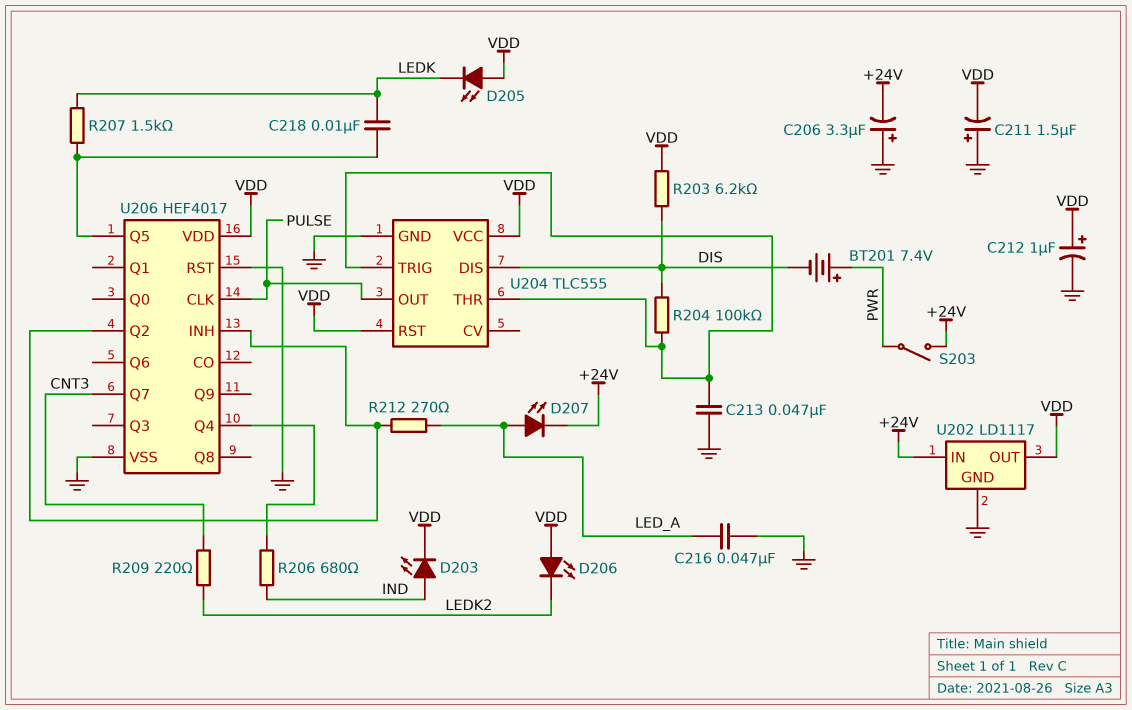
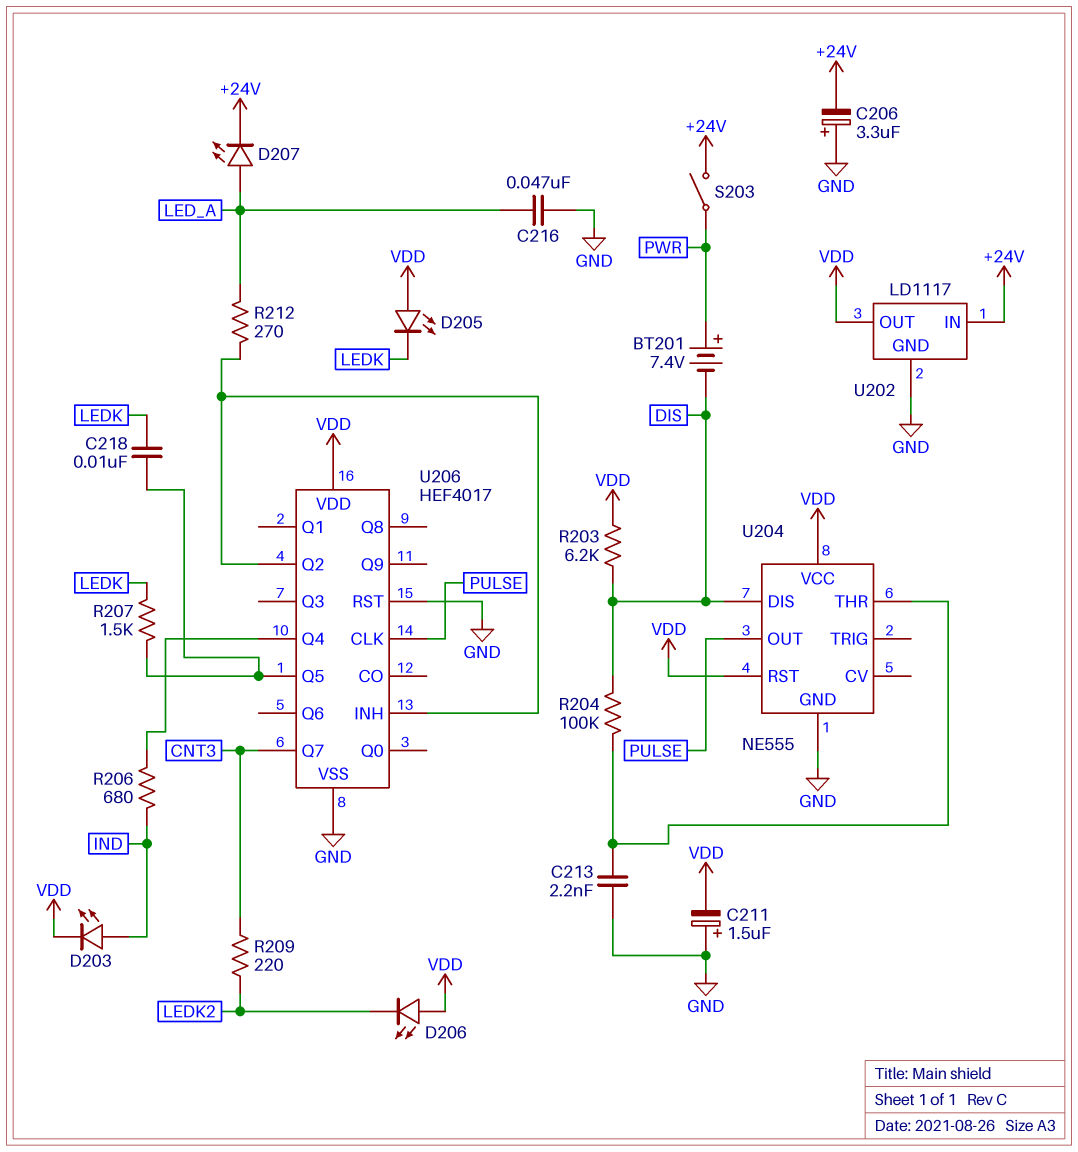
C212: 1uF (plus VDD, minus GND) -> none
C213: 47nF (GND, U204/THR) -> 2.2nF (GND, U204/THR)
U204: TLC555 -> NE555
U204 pin TRIG: U204/THR -> none

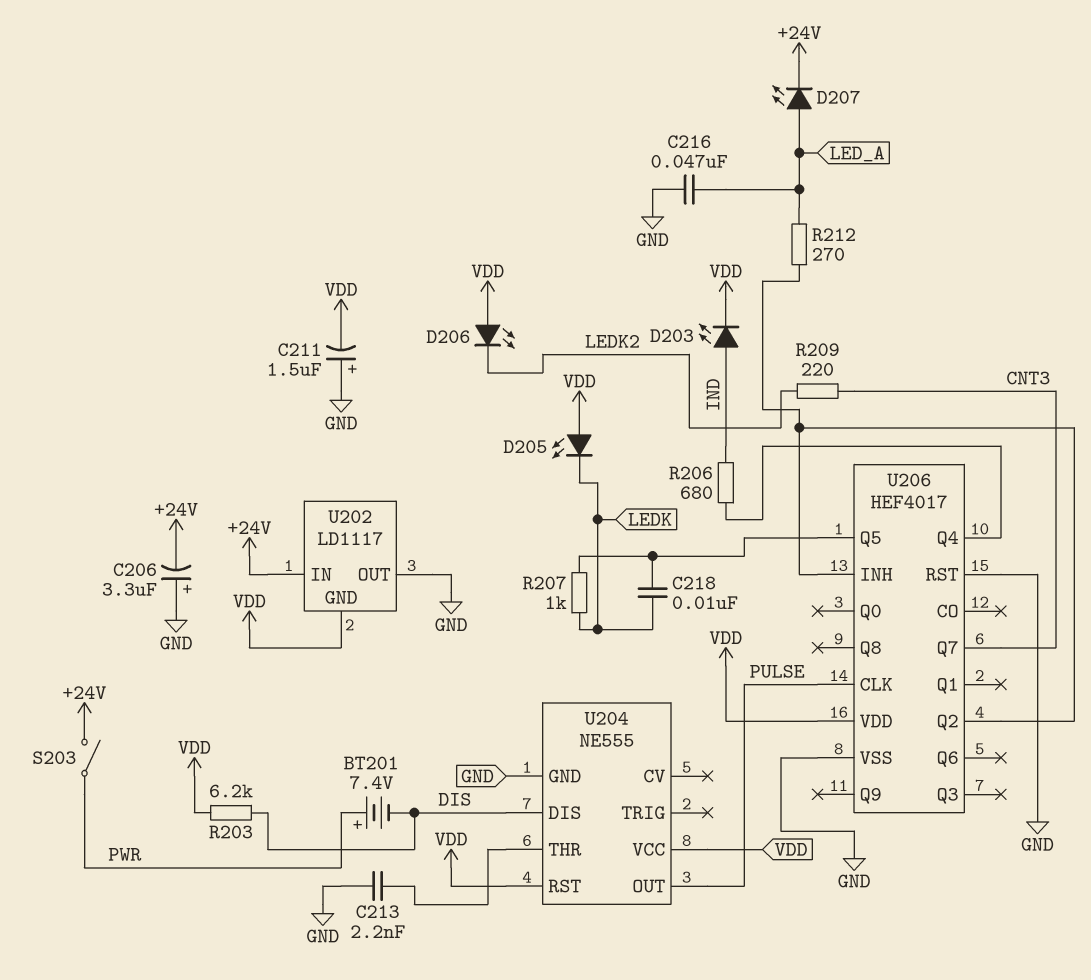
R204: 100k (DIS, U204/THR) -> none
R207: 1.5k (LEDK, U206/Q5) -> 1k (LEDK, U206/Q5)
U202 pin GND: GND -> VDD
U202 pin OUT: VDD -> GND

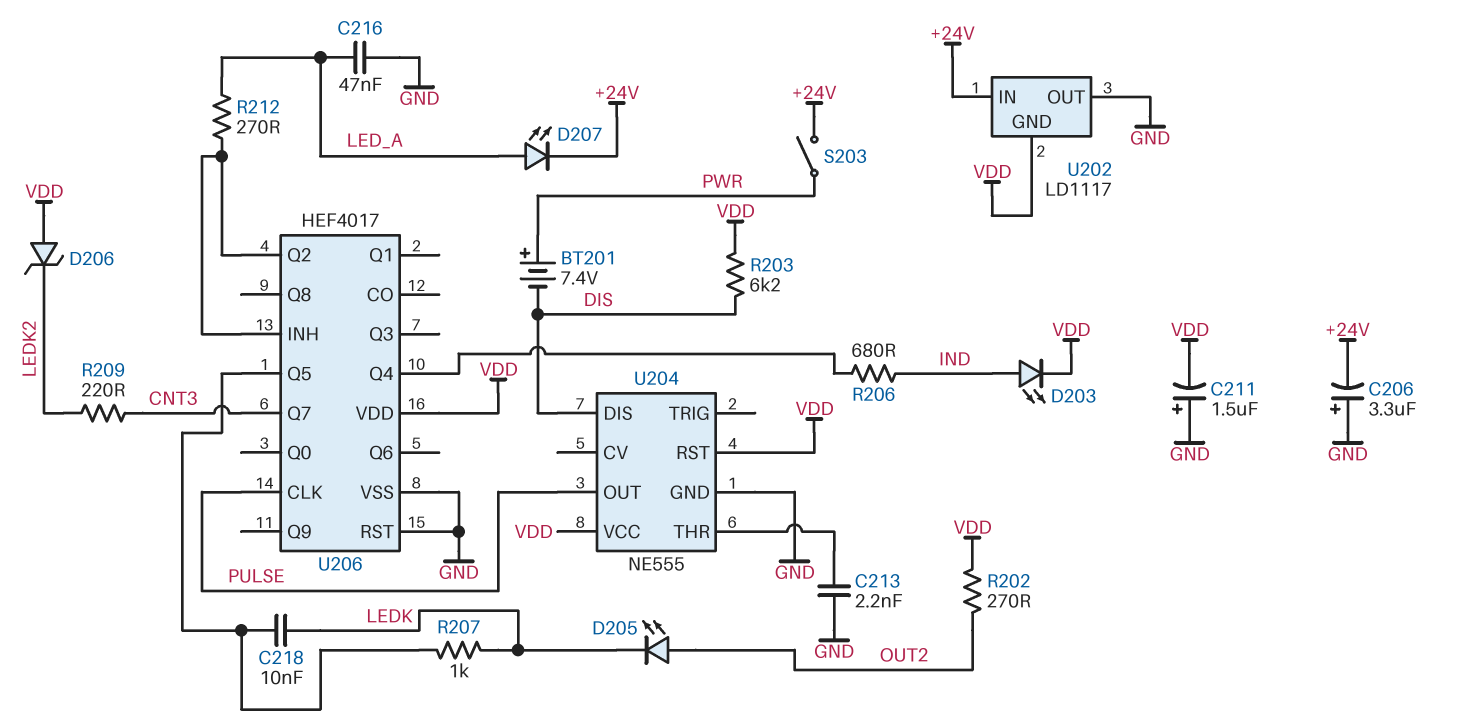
D205: LED (A VDD, K LEDK) -> LED (A OUT2, K LEDK)
D206: LED (A VDD, K LEDK2) -> zener (A VDD, K LEDK2)
R202: none -> 270 (OUT2, VDD)

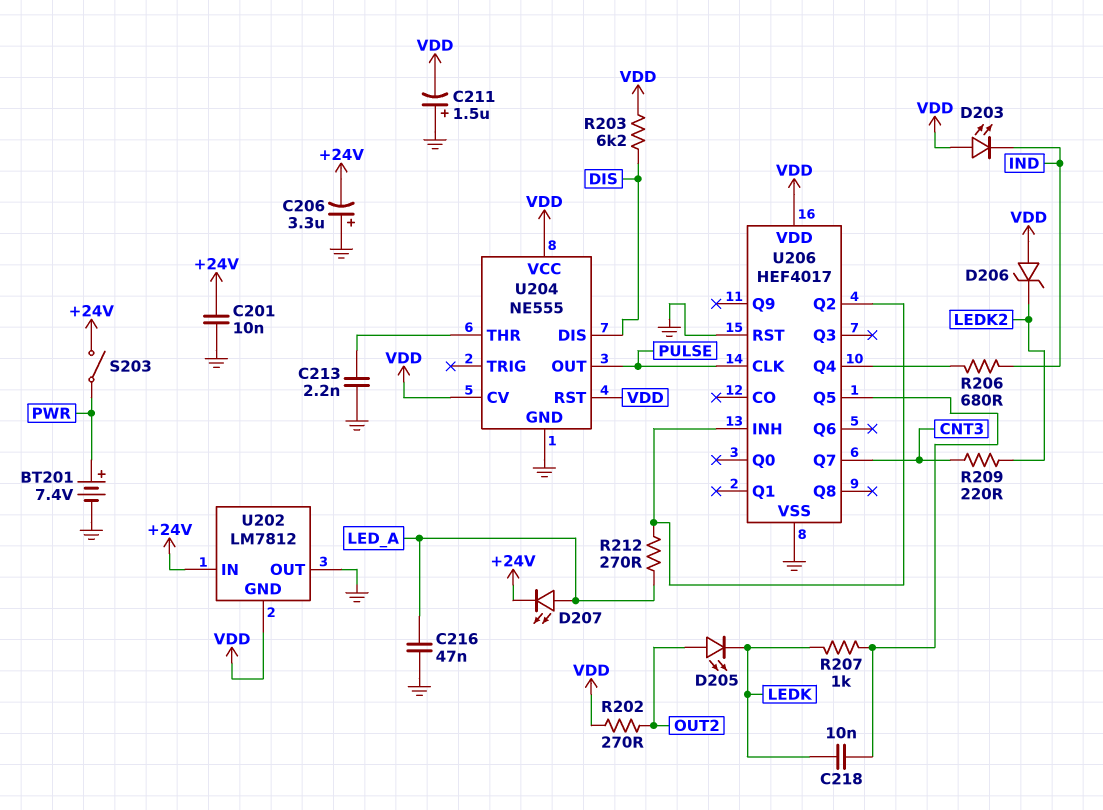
BT201: 7.4V (plus PWR, minus DIS) -> 7.4V (plus PWR, minus GND)
C201: none -> 10nF (+24V, GND)
D203: LED (A IND, K VDD) -> LED (A VDD, K IND)
U202: LD1117 -> LM7812
U204 pin CV: none -> VDD

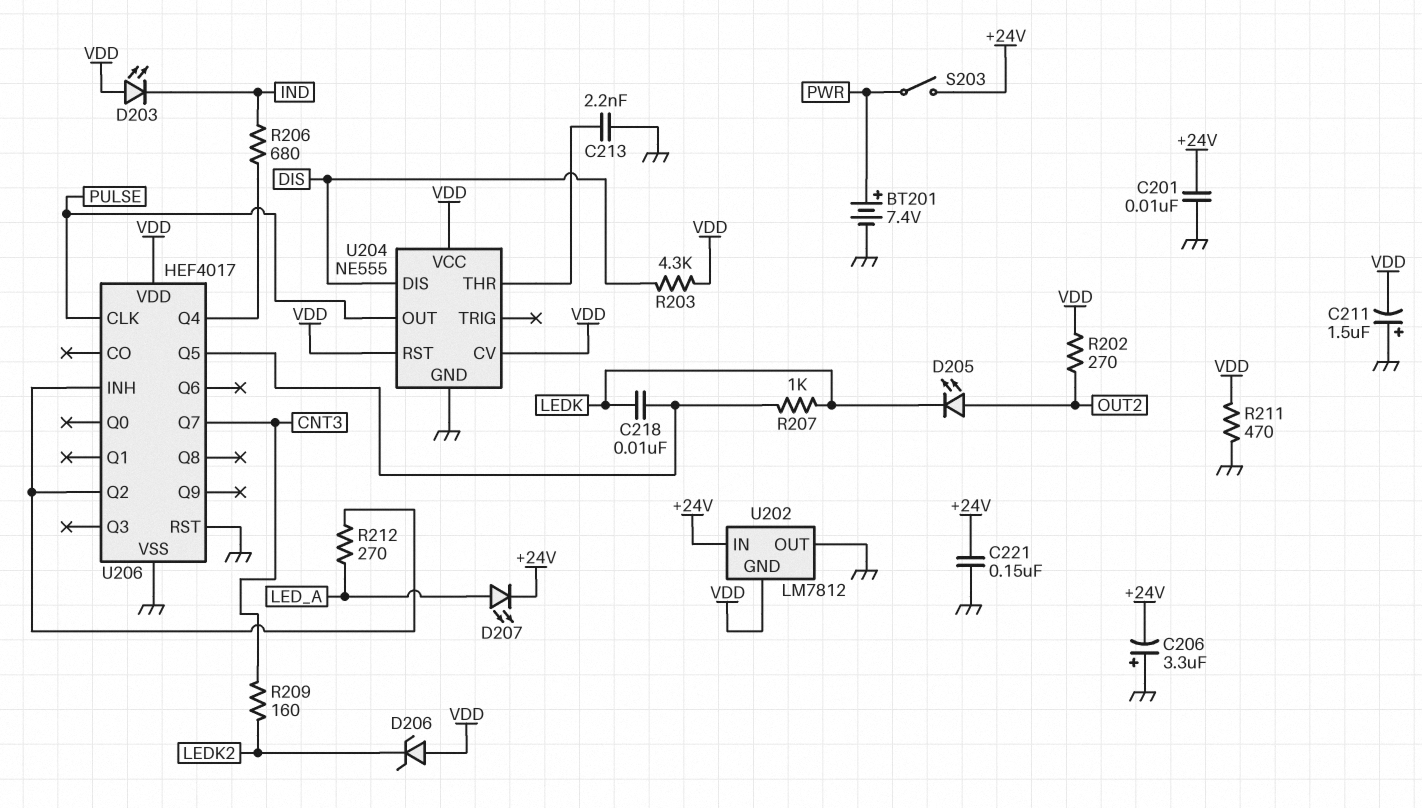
C216: 47nF (GND, LED_A) -> none
C221: none -> 150nF (+24V, GND)
R203: 6.2k (DIS, VDD) -> 4.3k (DIS, VDD)
R209: 220 (CNT3, LEDK2) -> 160 (CNT3, LEDK2)
R211: none -> 470 (GND, VDD)

